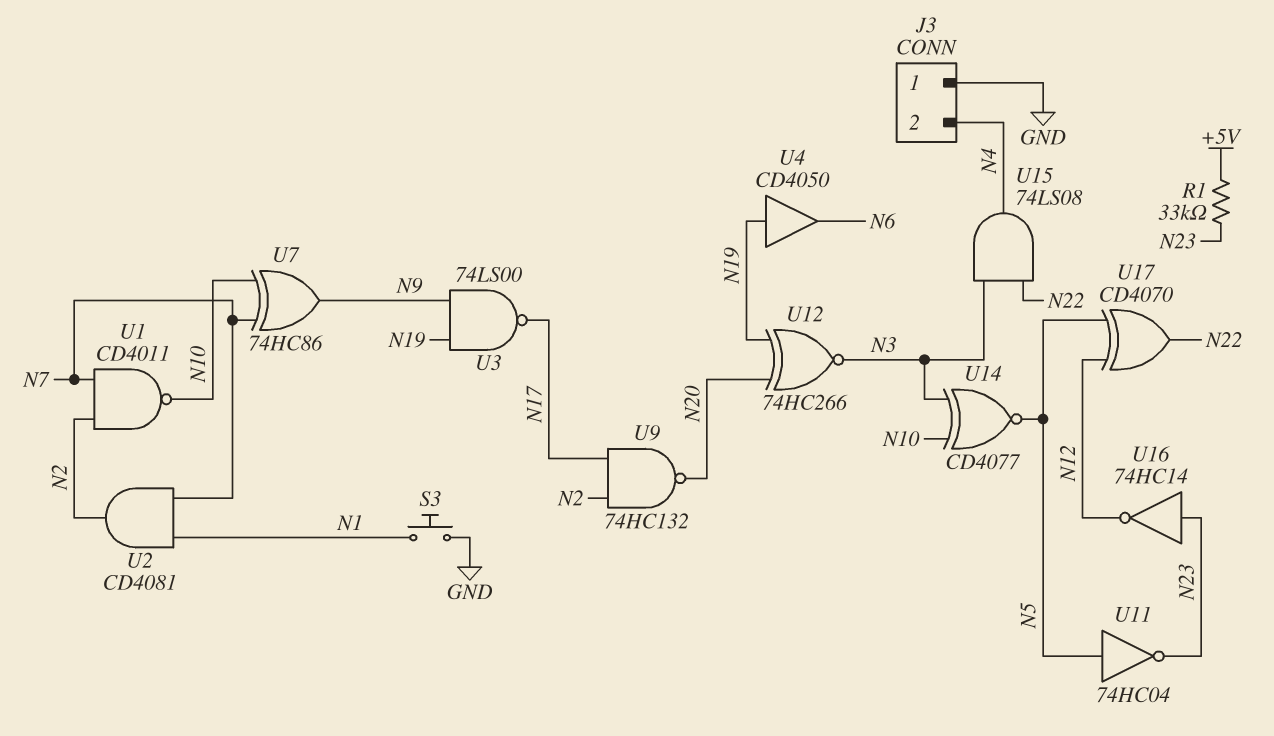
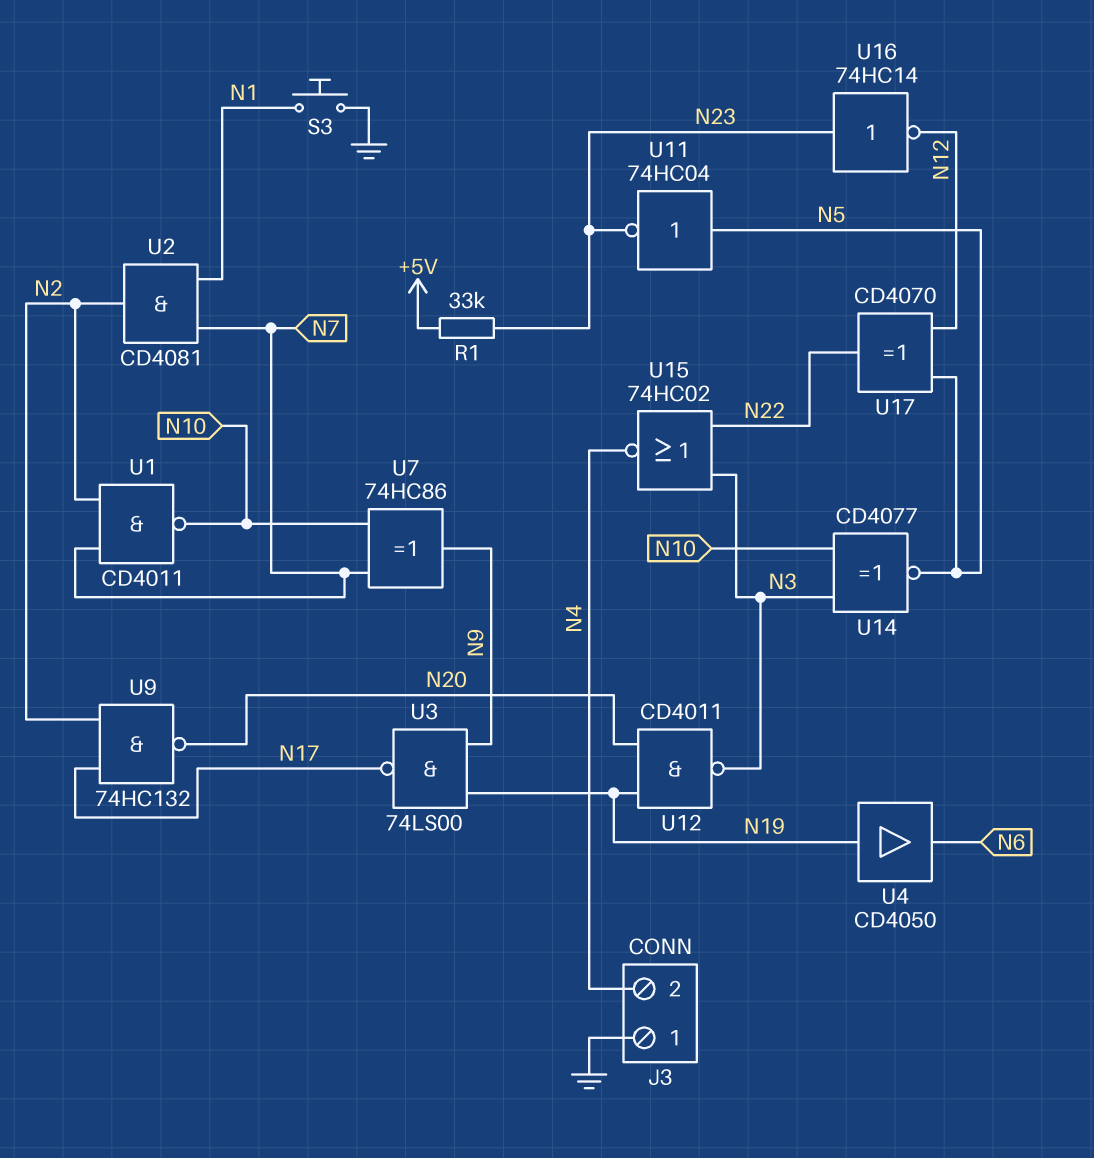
U12: XNOR 74HC266 (in N19, in N20, out N3) -> NAND CD4011 (in N19, in N20, out N3)
U15: AND 74LS08 (in N3, in N22, out N4) -> NOR 74HC02 (in N3, in N22, out N4)

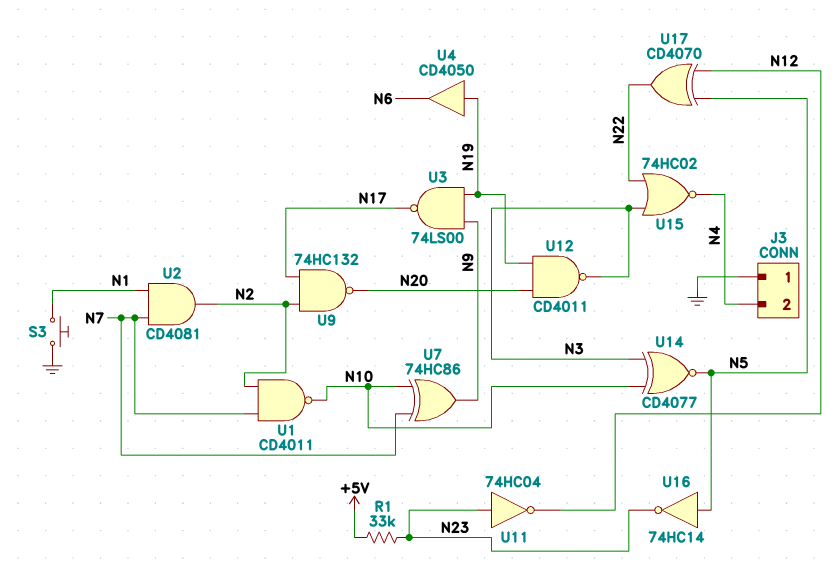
U11: NOT 74HC04 (in N5, out N23) -> NOT 74HC04 (in N23, out N12)
U16: NOT 74HC14 (in N23, out N12) -> NOT 74HC14 (in N5, out N23)

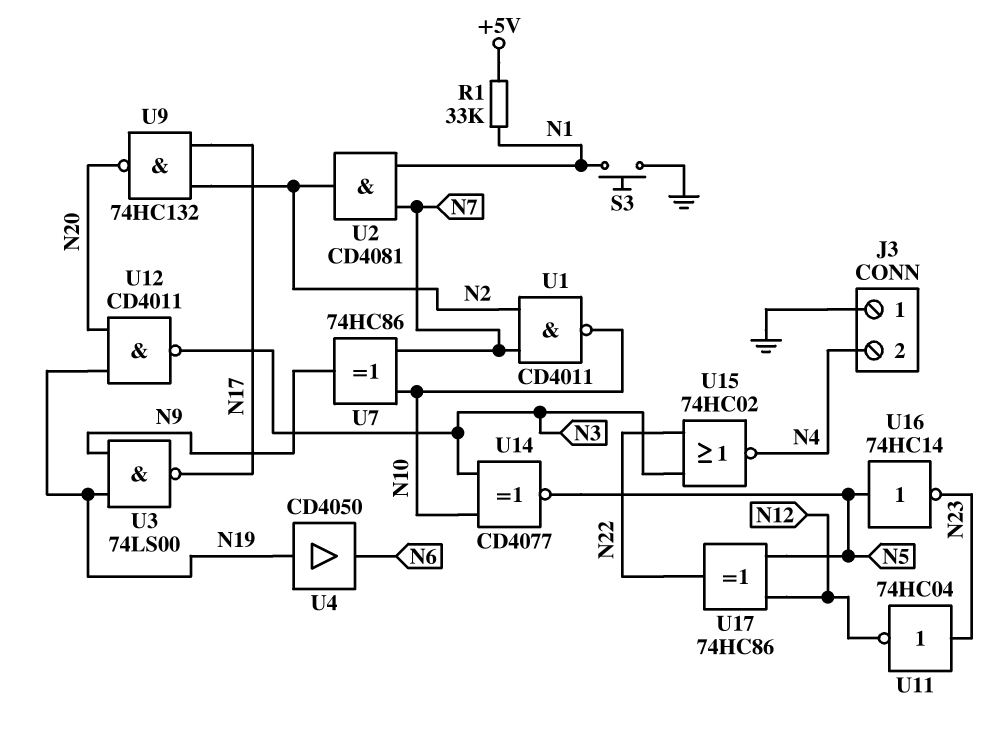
R1: 33k (+5V, N23) -> 33k (+5V, N1)
U17: XOR CD4070 (in N5, in N12, out N22) -> XOR 74HC86 (in N5, in N12, out N22)

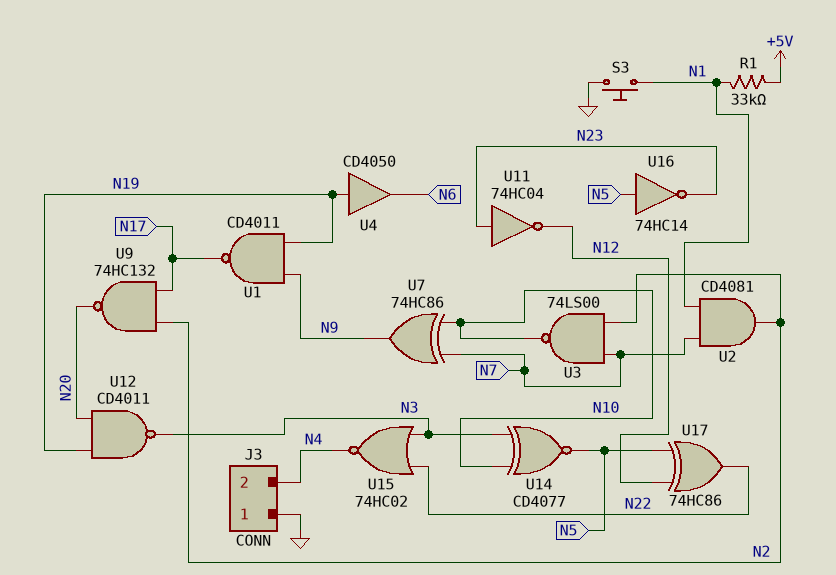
U1: NAND CD4011 (in N2, in N7, out N10) -> NAND CD4011 (in N9, in N19, out N17)
U3: NAND 74LS00 (in N9, in N19, out N17) -> NAND 74LS00 (in N2, in N7, out N10)

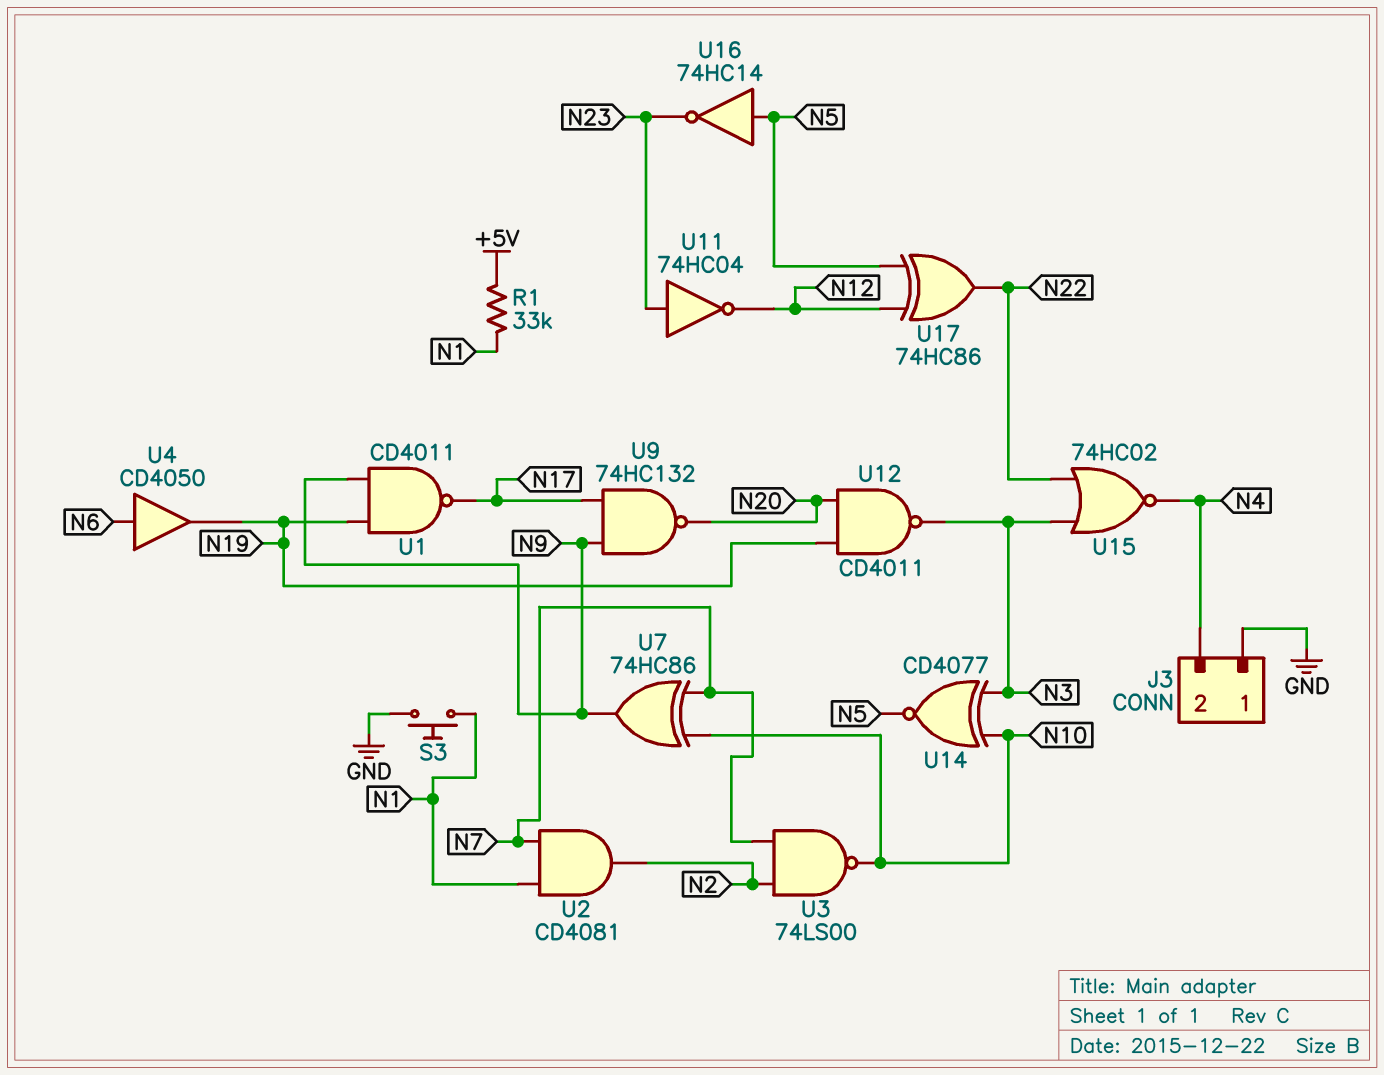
U4: buffer CD4050 (in N19, out N6) -> buffer CD4050 (in N6, out N19)
U9: NAND 74HC132 (in N2, in N17, out N20) -> NAND 74HC132 (in N9, in N17, out N20)

